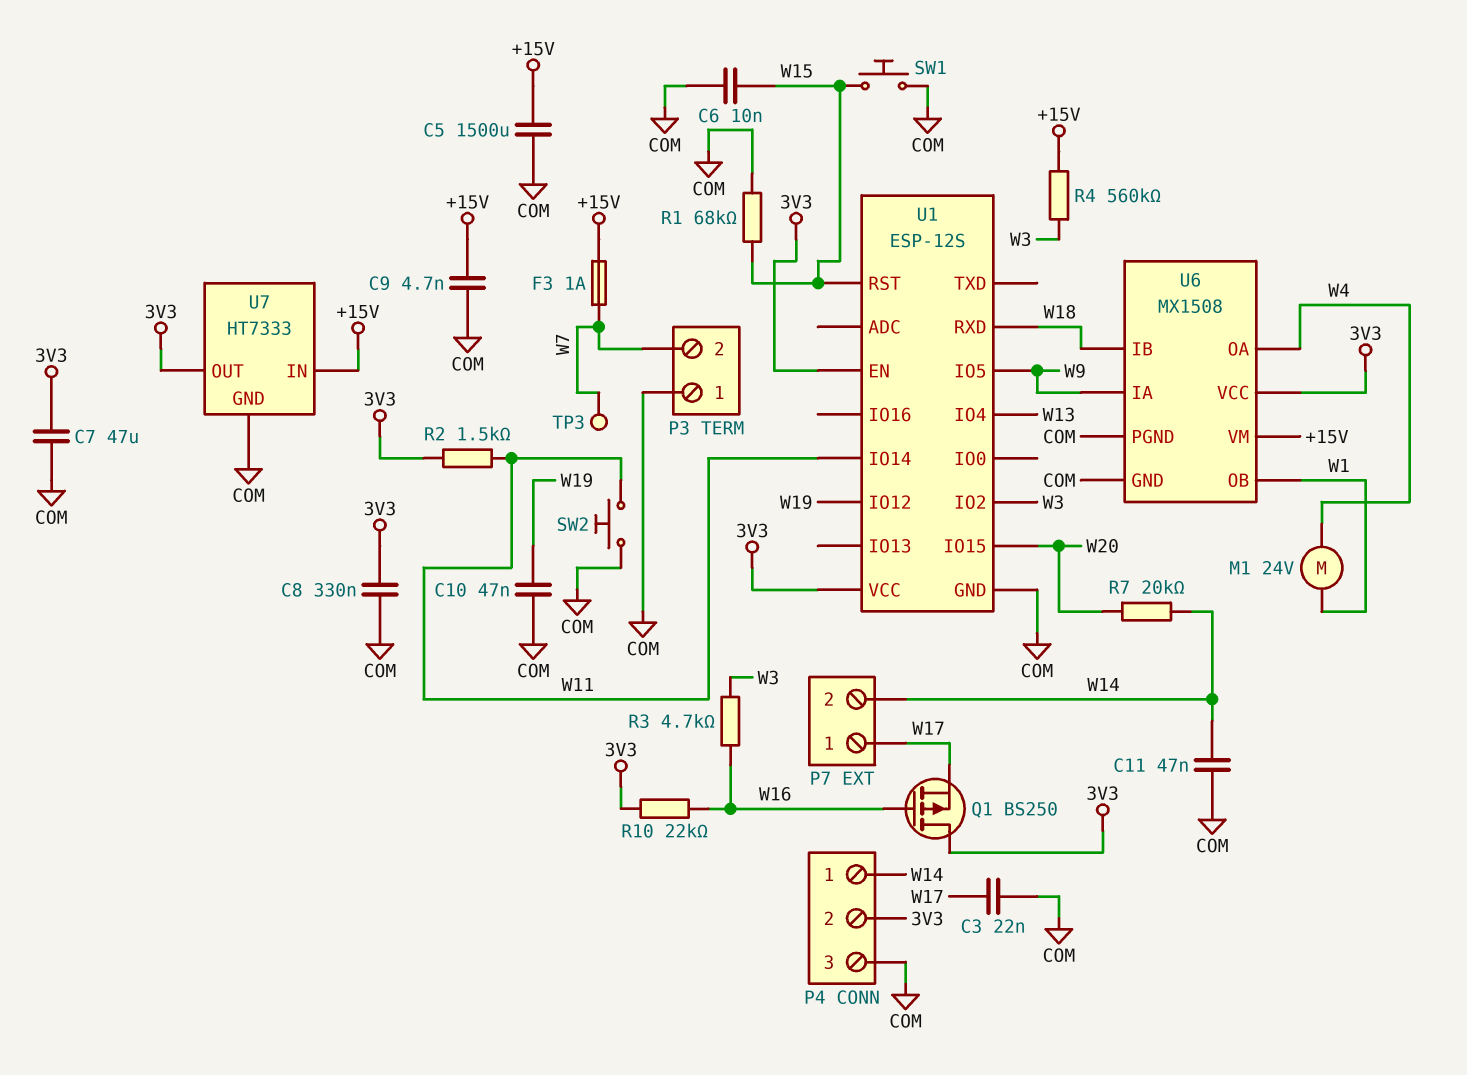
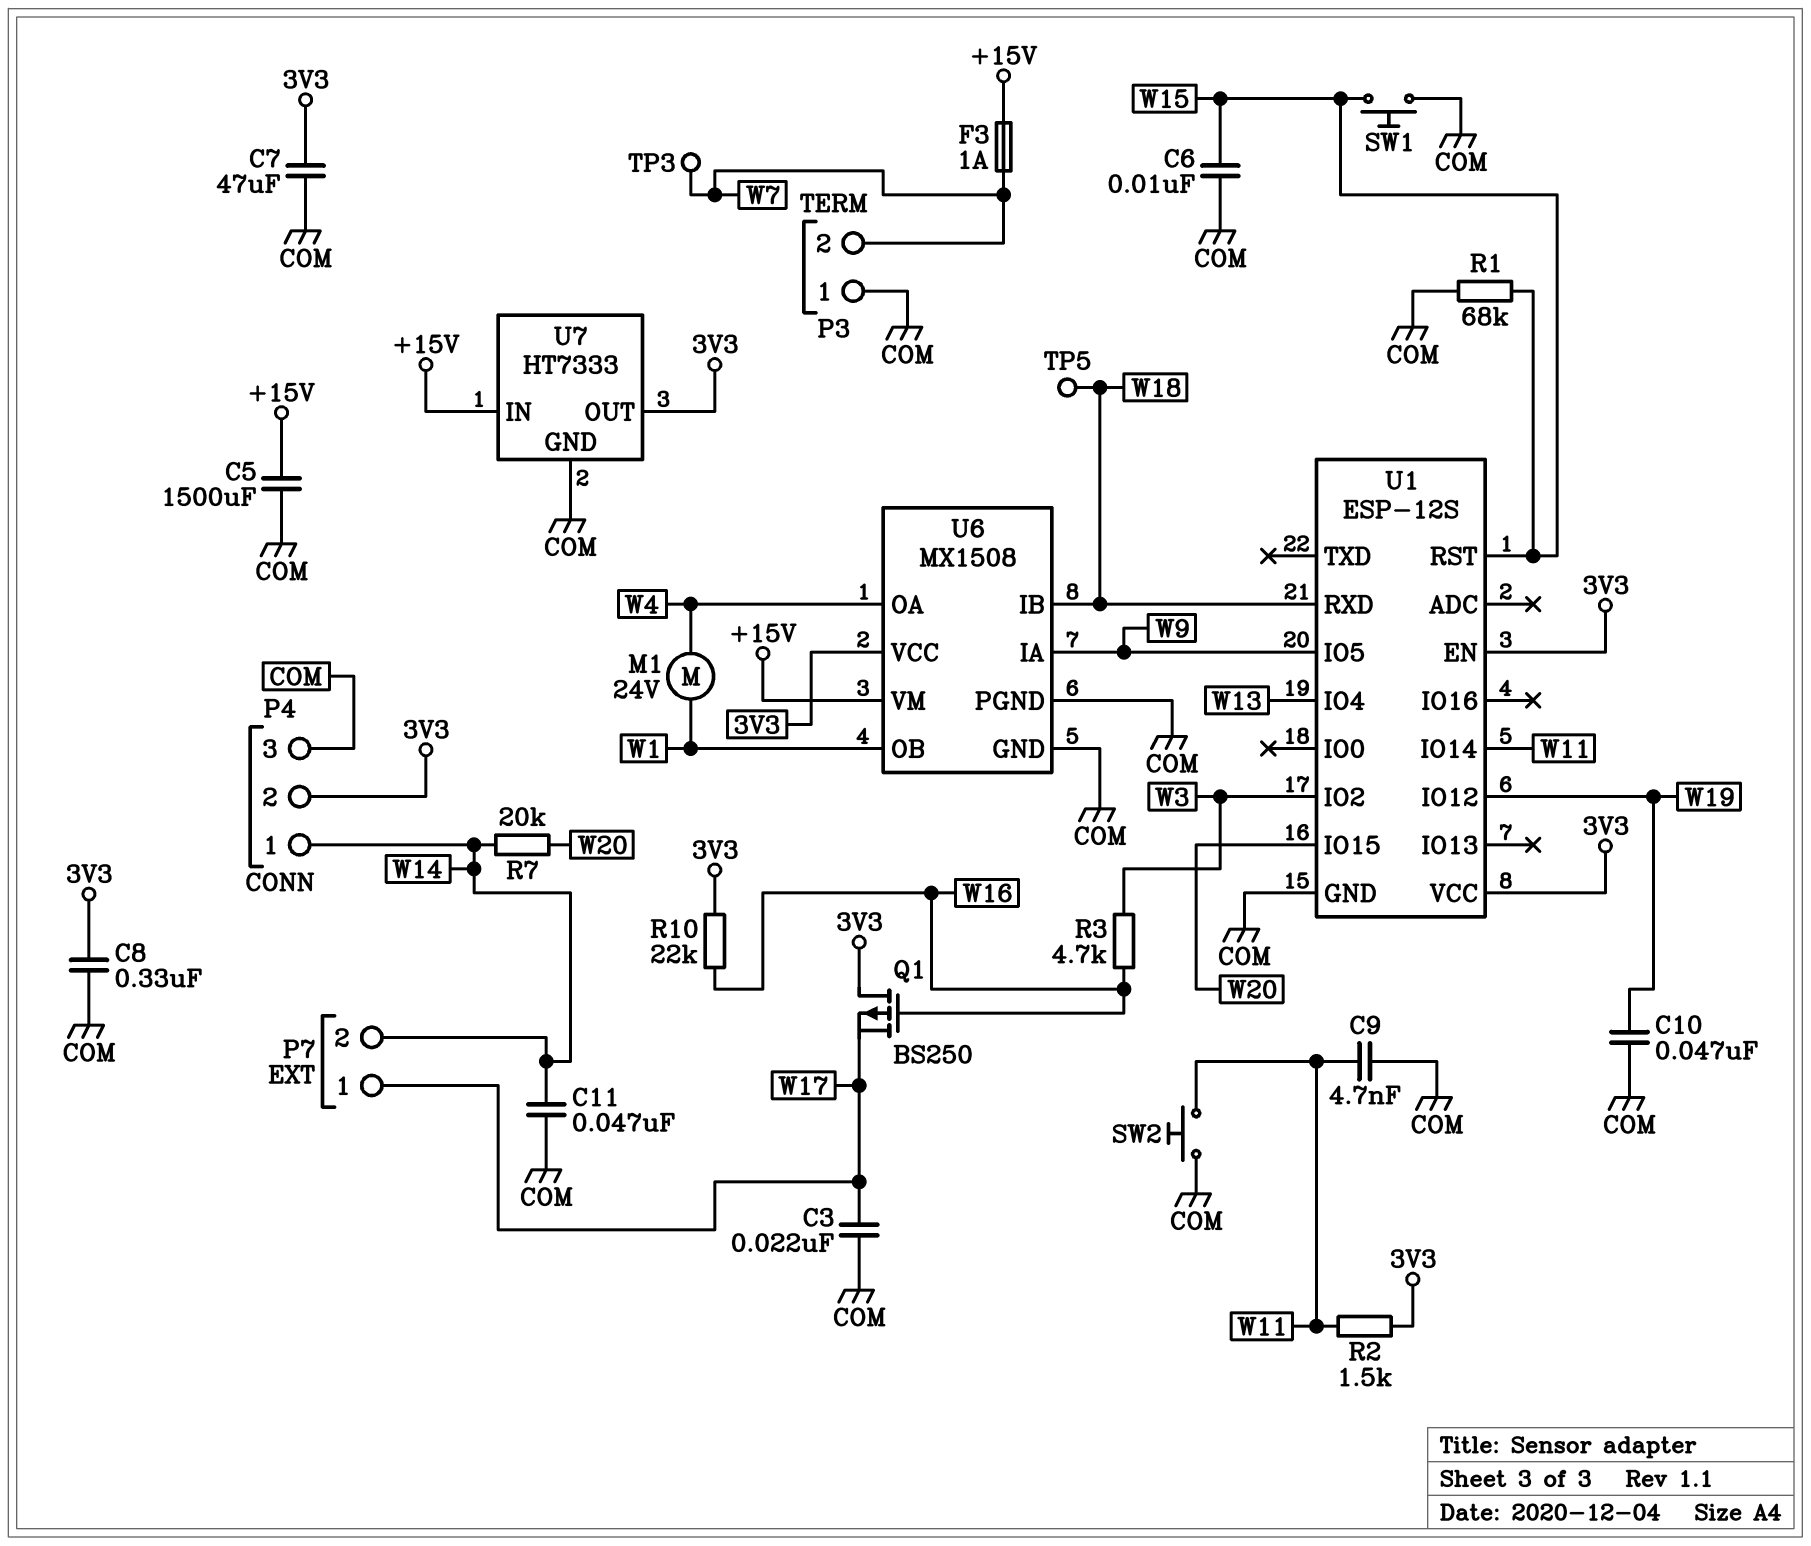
C9: 4.7nF (+15V, COM) -> 4.7nF (COM, W11)
R4: 560k (+15V, W3) -> none
TP5: none -> test point (W18)

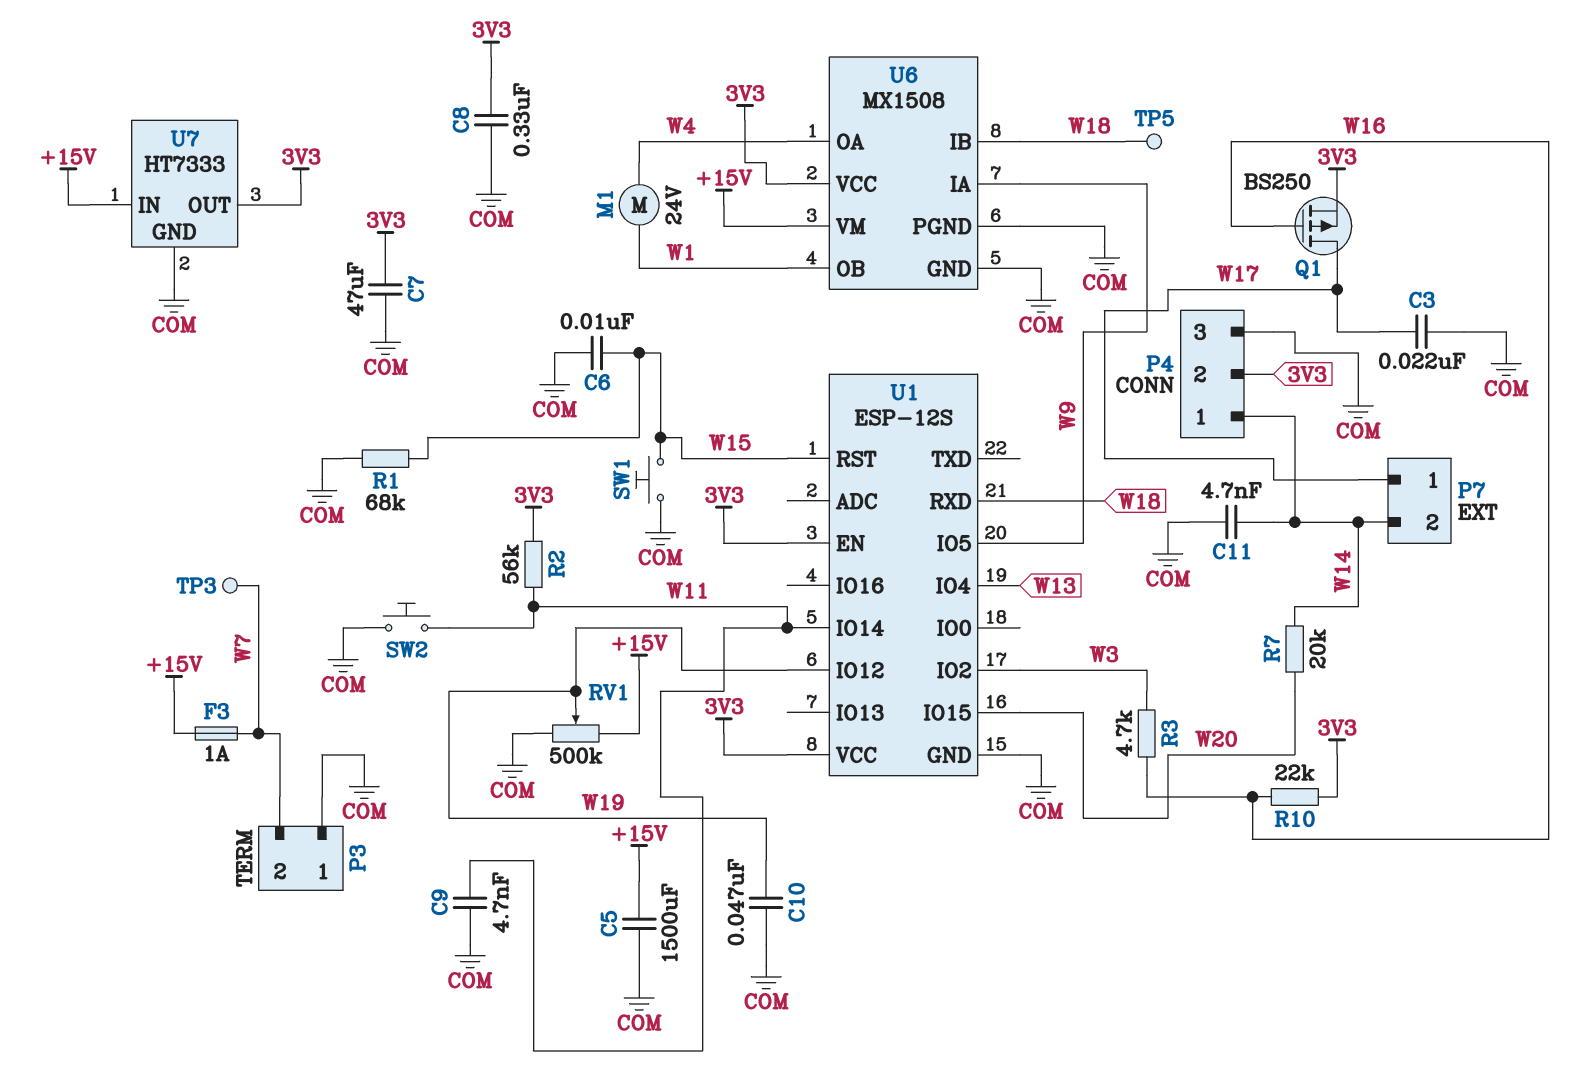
C11: 47nF (COM, W14) -> 4.7nF (COM, W14)
Q1: PMOS BS250 (G W16, D 3V3, S W17) -> PMOS BS250 (G W16, D W17, S 3V3)
R2: 1.5k (3V3, W11) -> 56k (3V3, W11)
RV1: none -> 500k (+15V, COM, wiper W19)

